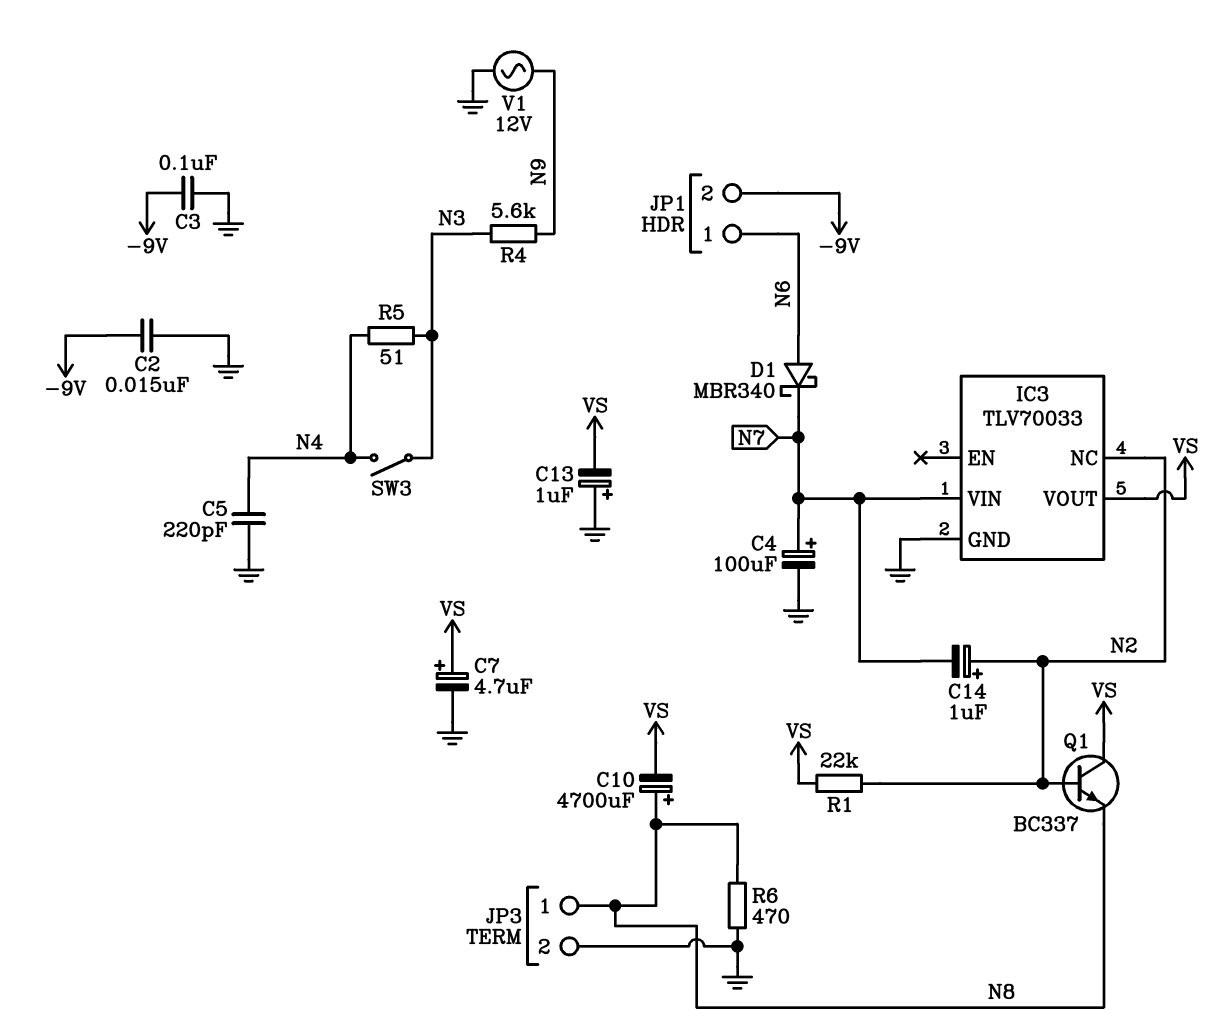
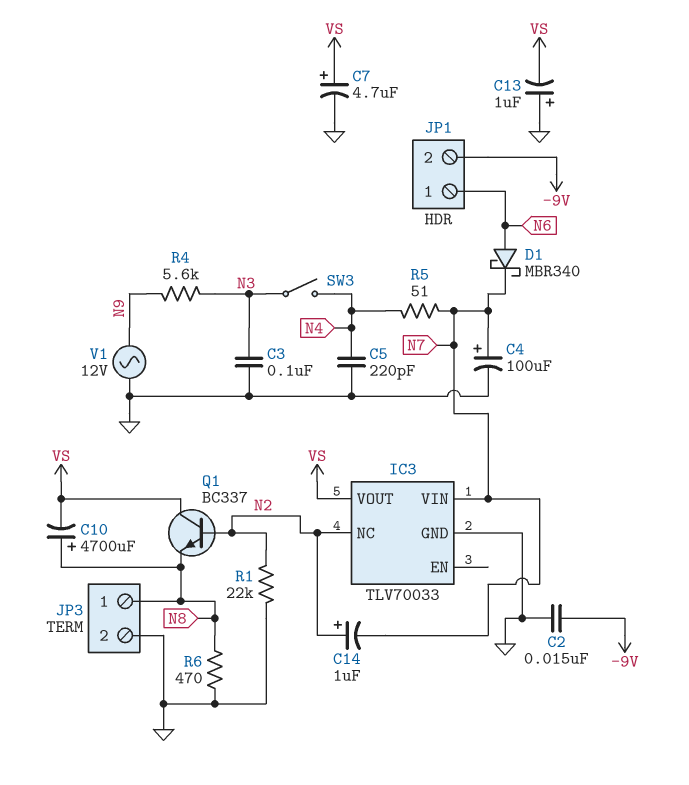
C3: 100nF (-9V, GND) -> 100nF (GND, N3)
R1: 22k (N2, VS) -> 22k (GND, N2)
R5: 51 (N3, N4) -> 51 (N4, N7)

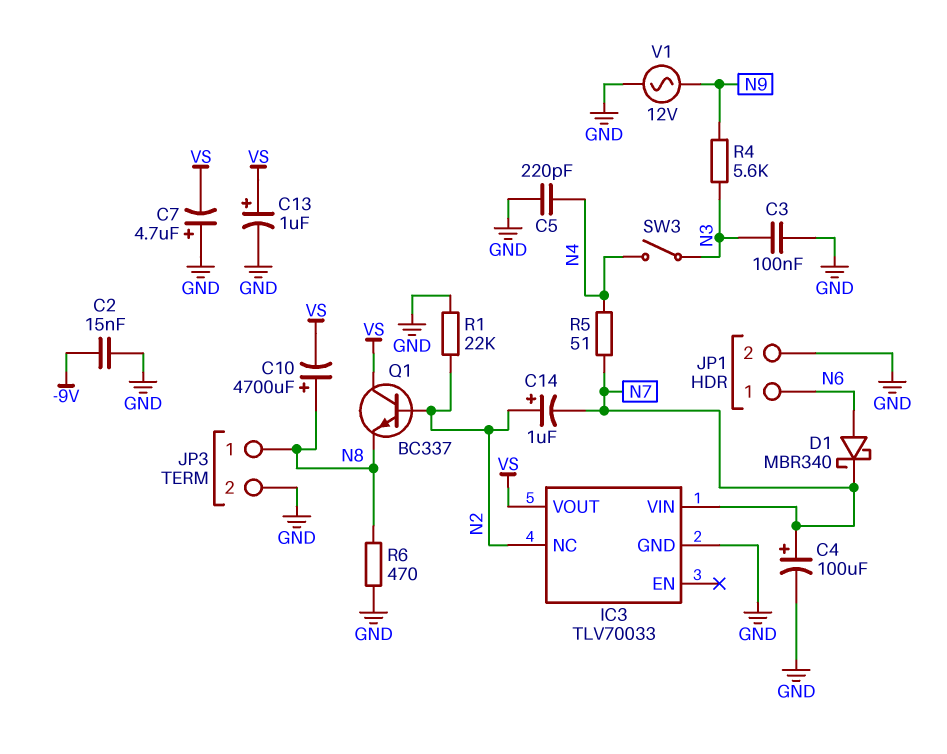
C7: 4.7uF (plus VS, minus GND) -> 4.7uF (plus GND, minus VS)
C13: 1uF (plus GND, minus VS) -> 1uF (plus VS, minus GND)
JP1 pin 2: -9V -> GND

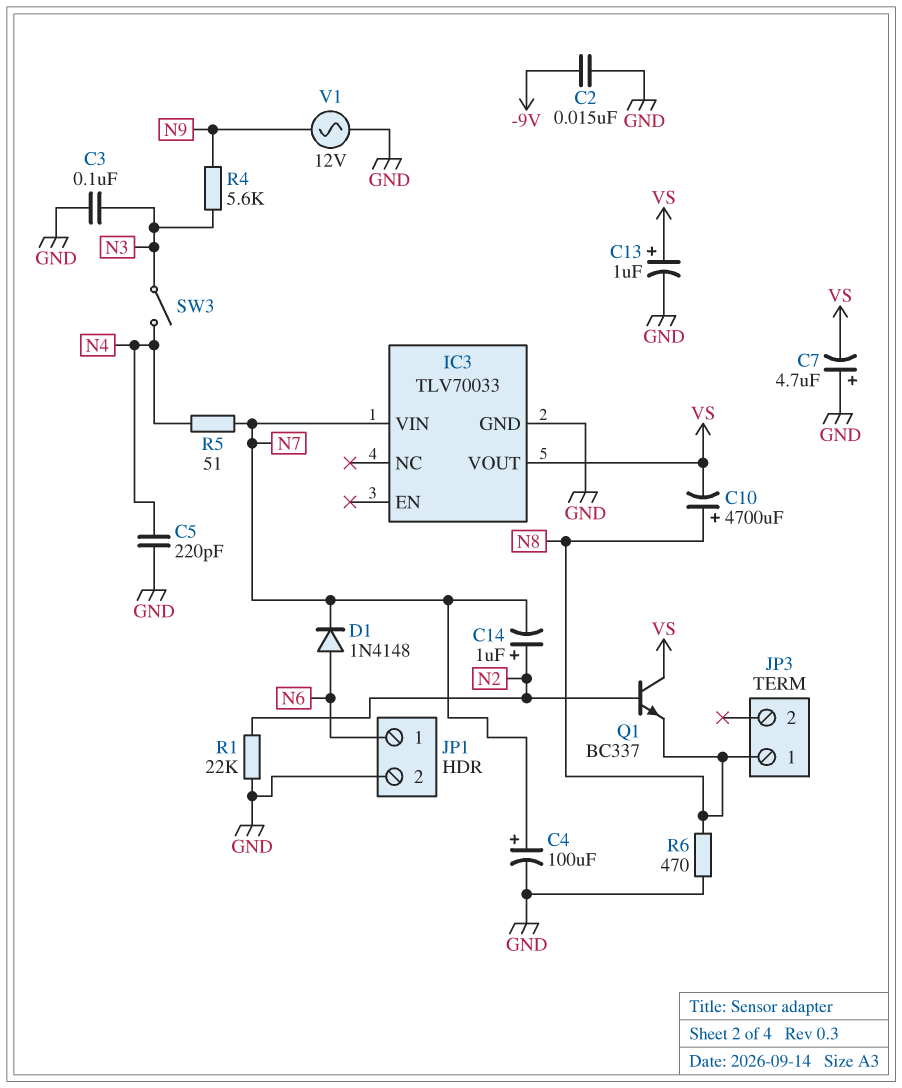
D1: schottky MBR340 (A N6, K N7) -> diode 1N4148 (A N6, K N7)
IC3 pin NC: N2 -> none
JP3 pin 2: GND -> none

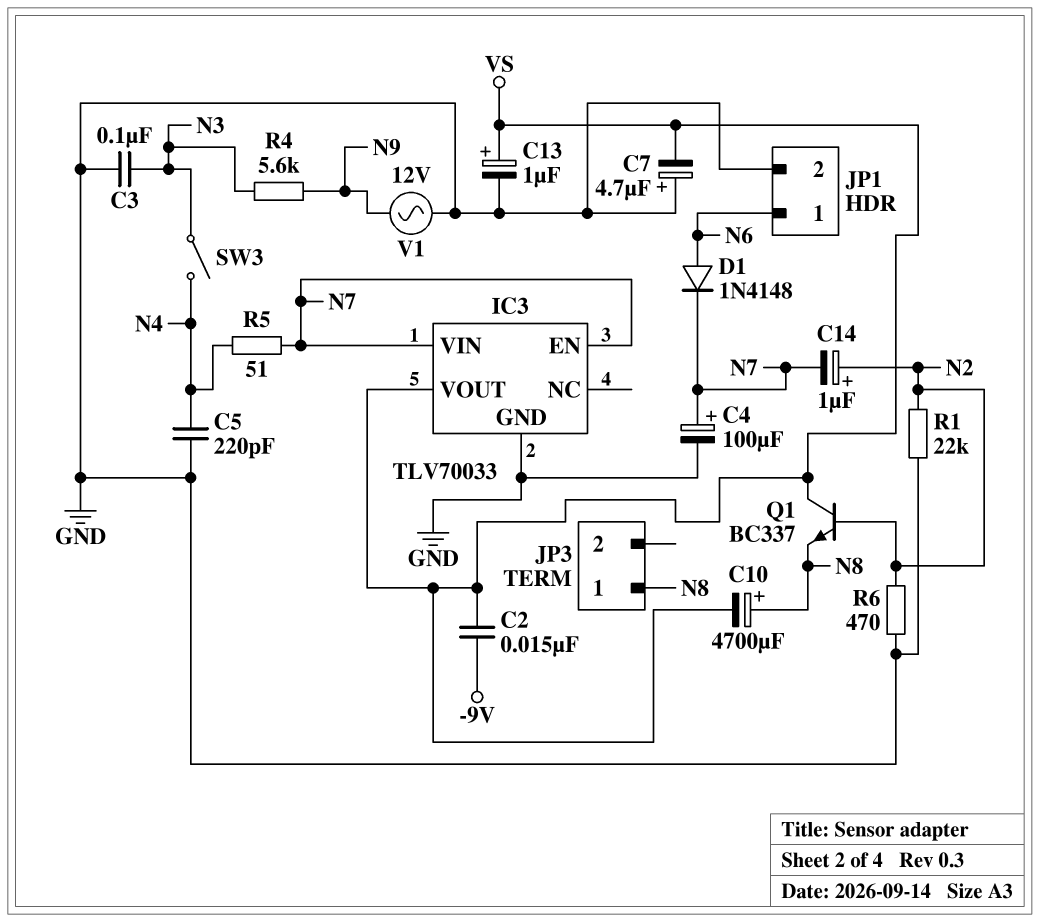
C2: 15nF (-9V, GND) -> 15nF (-9V, VS)
IC3 pin EN: none -> N7
R6: 470 (GND, N8) -> 470 (GND, N2)

